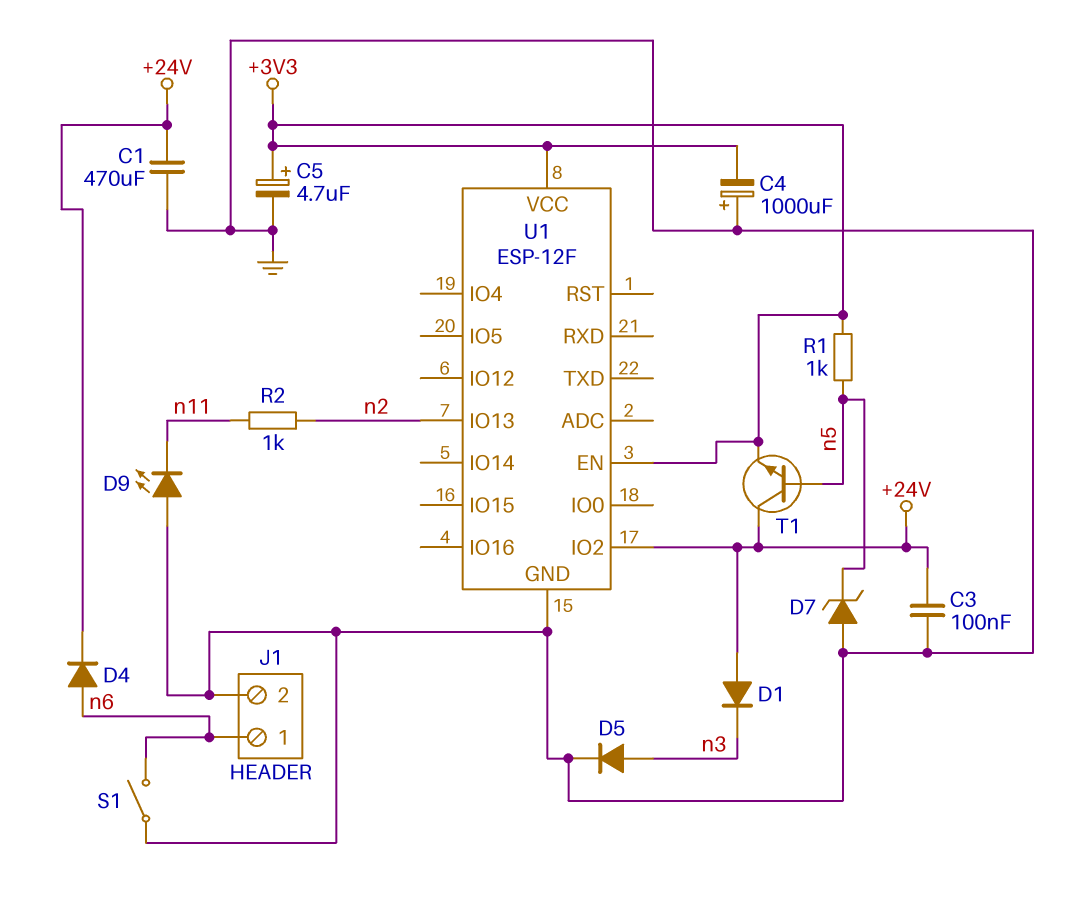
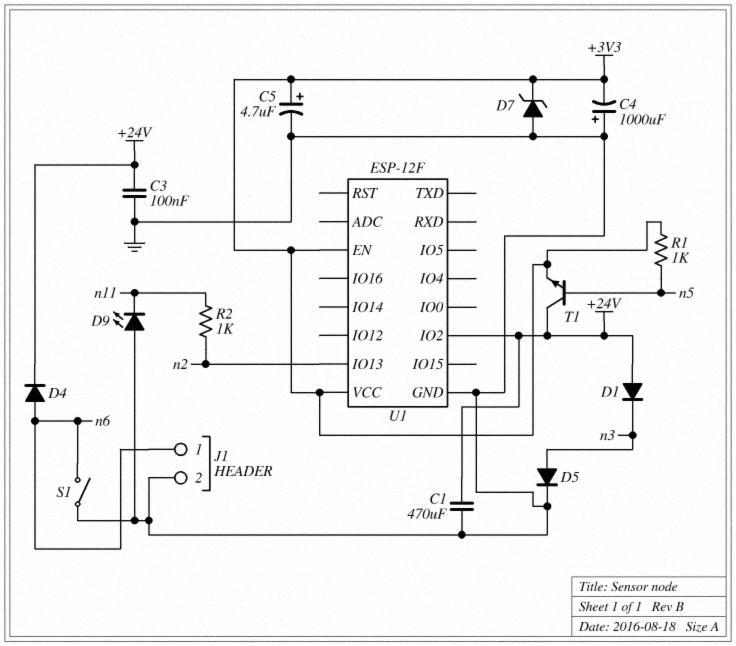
D7: zener (A GND, K n5) -> zener (A GND, K +3V3)

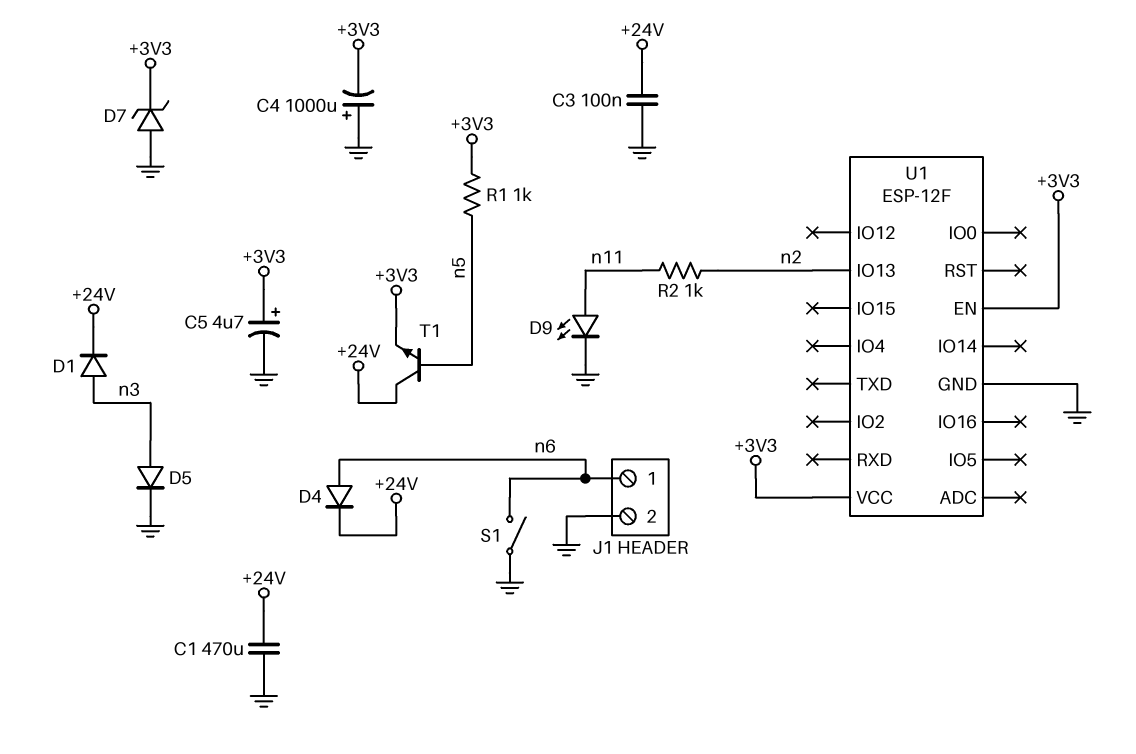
D1: diode (A +24V, K n3) -> diode (A n3, K +24V)
D9: LED (A GND, K n11) -> LED (A n11, K GND)
U1 pin IO2: +24V -> none

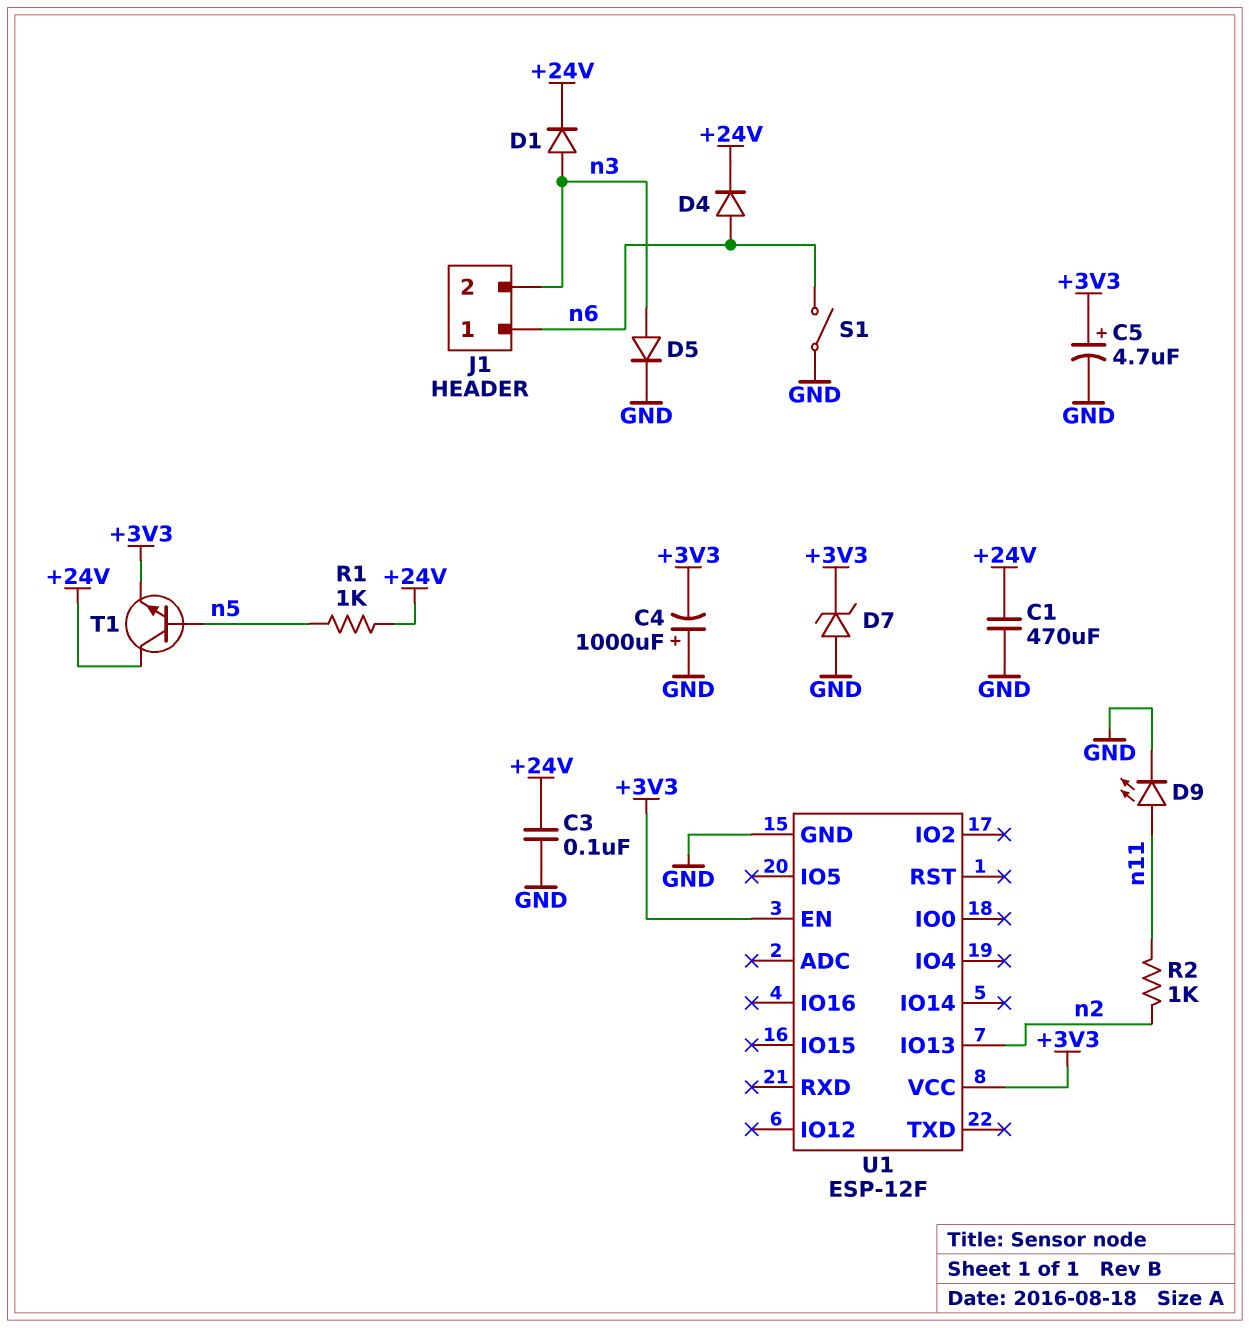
J1 pin 2: GND -> n3
R1: 1k (+3V3, n5) -> 1k (+24V, n5)

